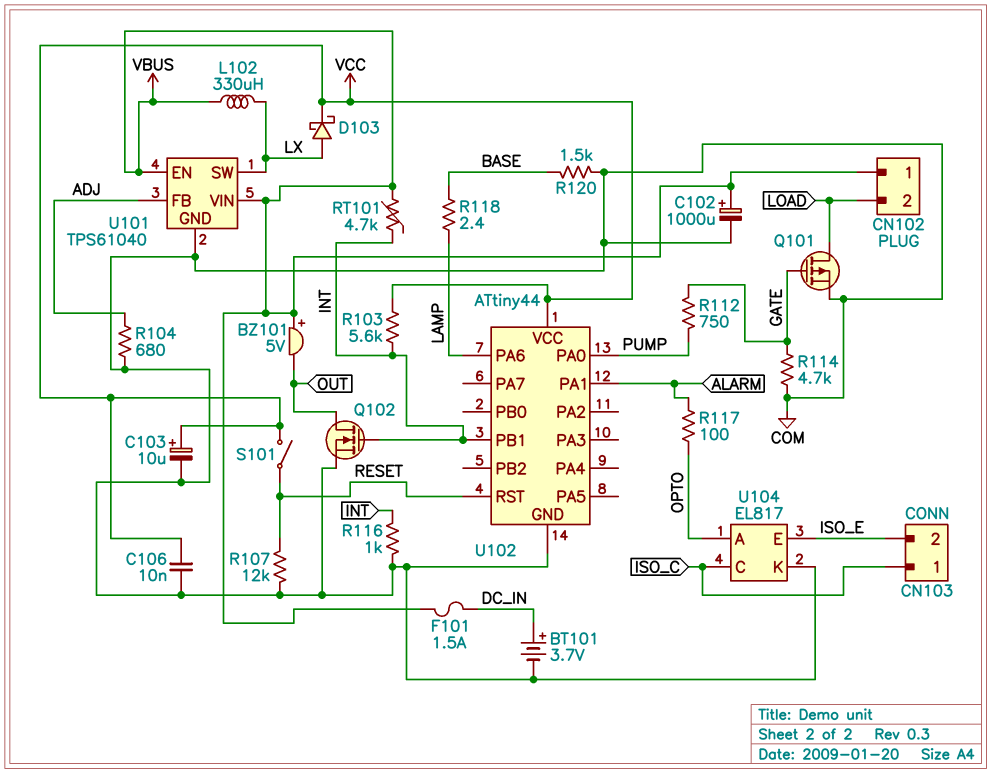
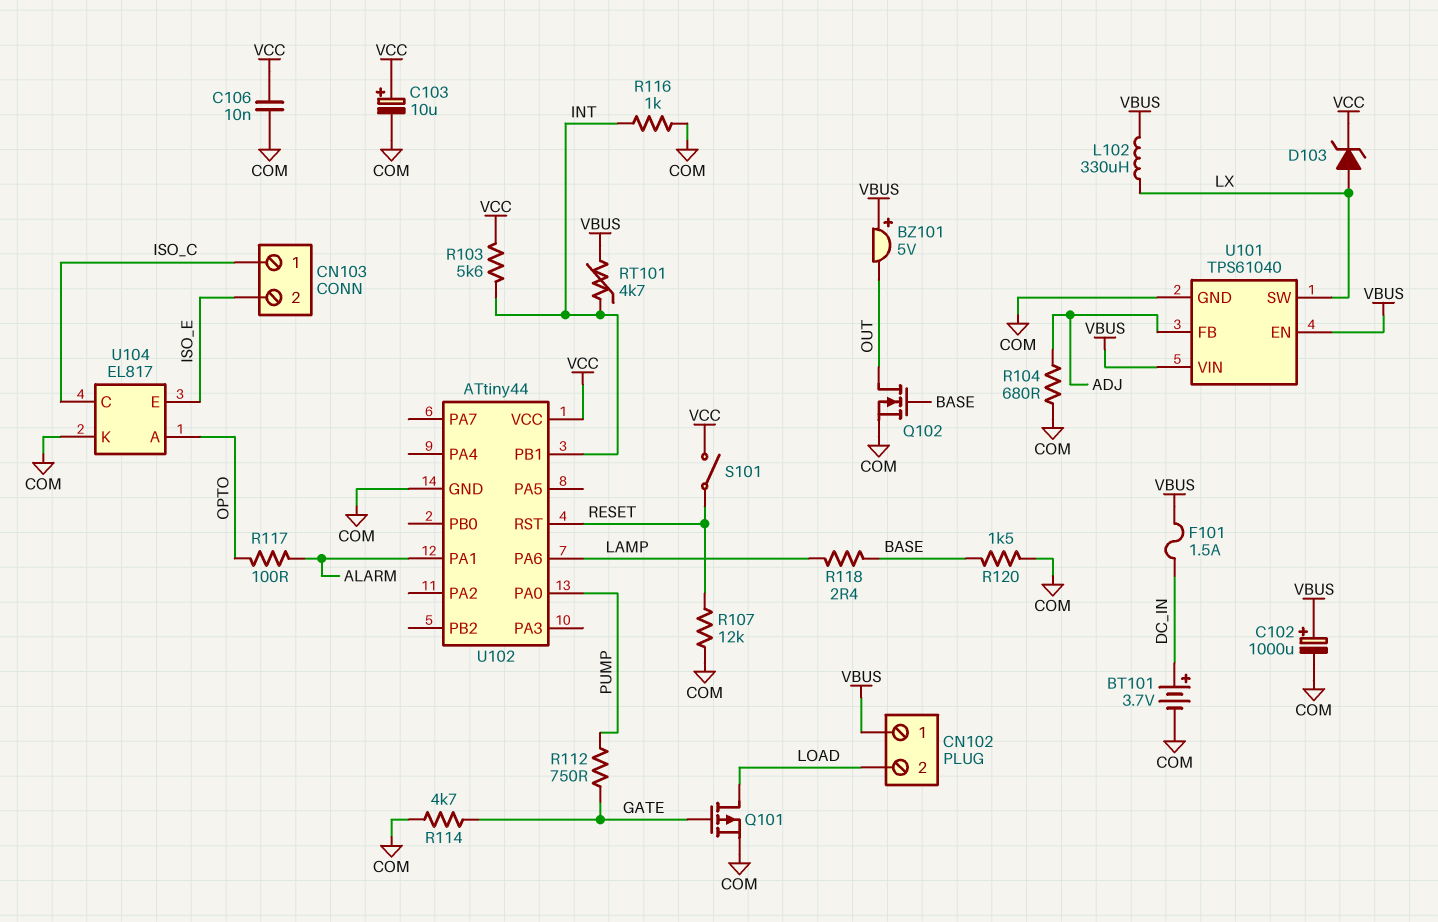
D103: schottky (A LX, K VCC) -> zener (A LX, K VCC)
Q102: NMOS (G INT, D OUT, S COM) -> NMOS (G BASE, D OUT, S COM)

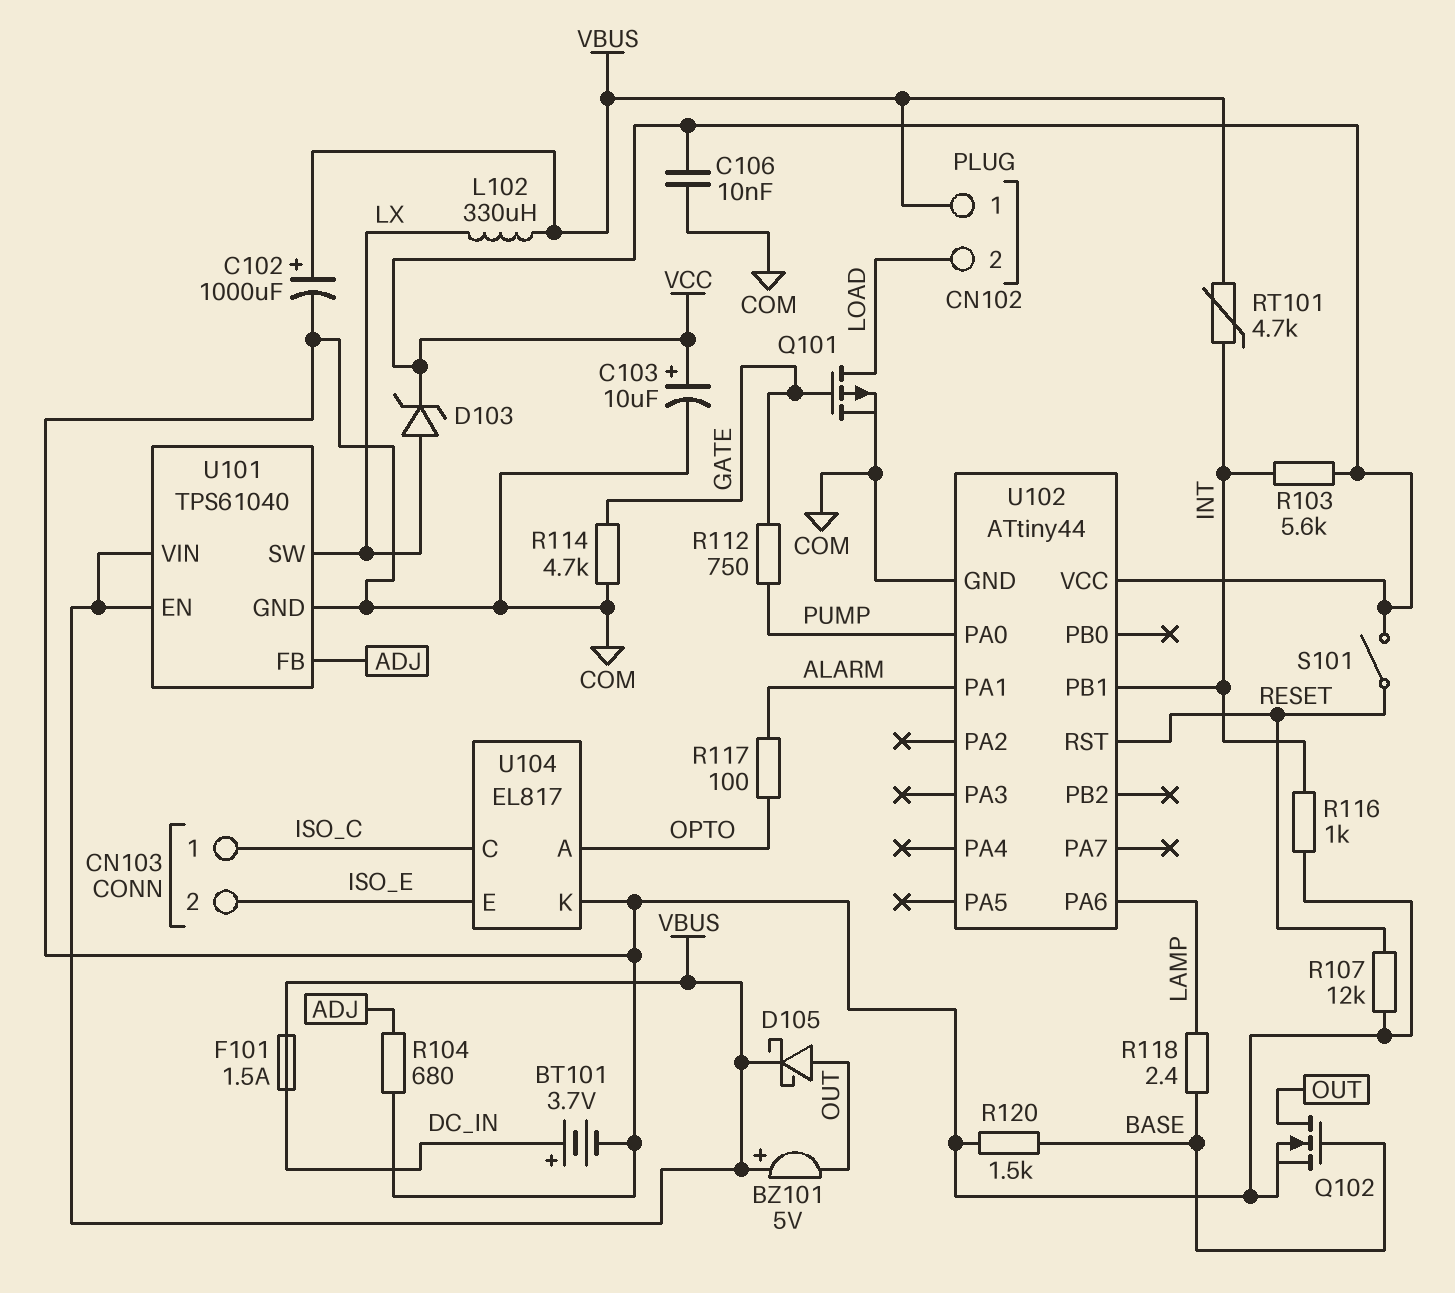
D105: none -> schottky (A OUT, K VBUS)

